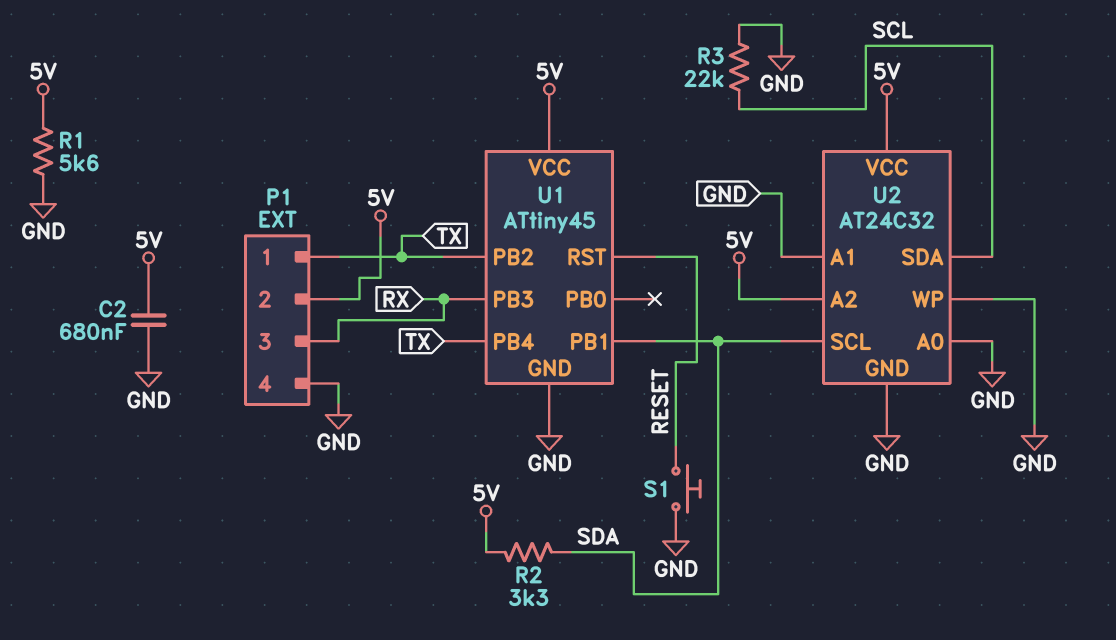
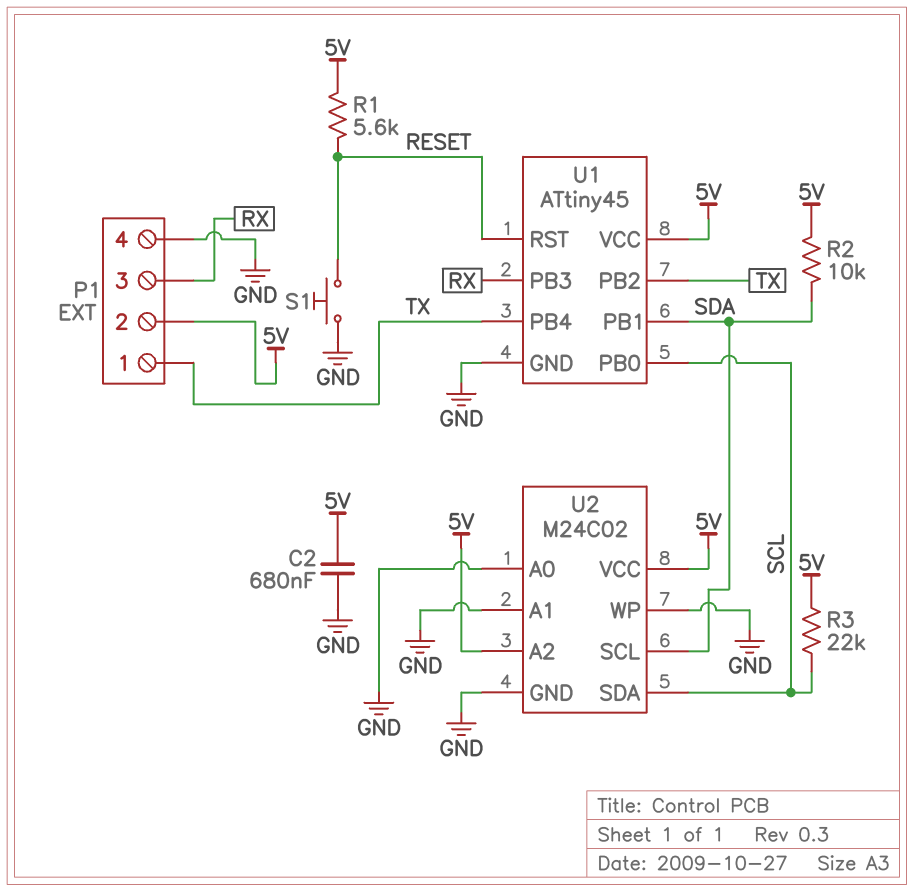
R1: 5.6k (5V, GND) -> 5.6k (5V, RESET)
R2: 3.3k (5V, SDA) -> 10k (5V, SDA)
R3: 22k (GND, SCL) -> 22k (5V, SCL)
U1 pin PB0: none -> SCL
U2: AT24C32 -> M24C02

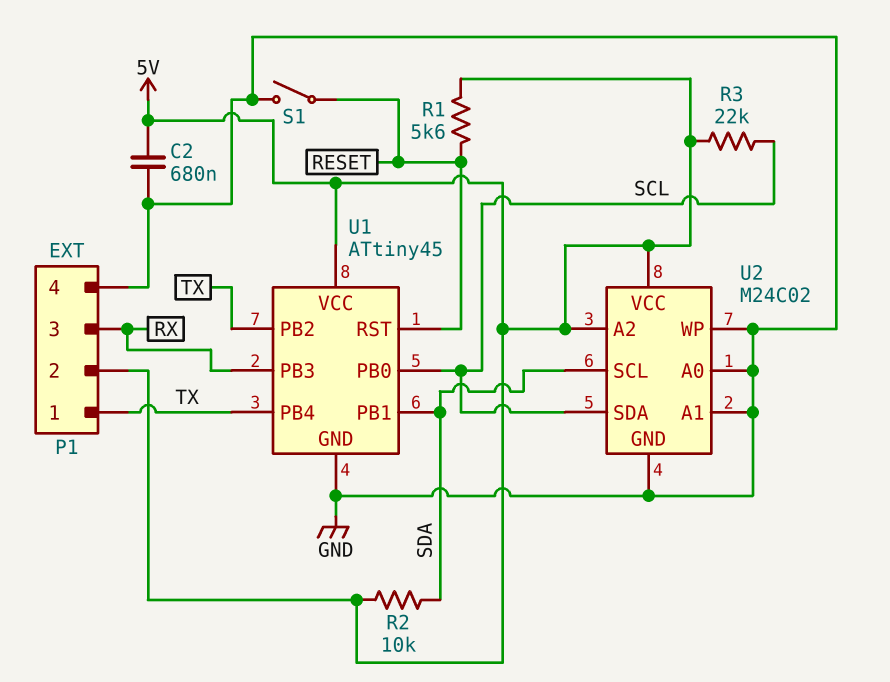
S1: button (GND, RESET) -> switch (GND, RESET)

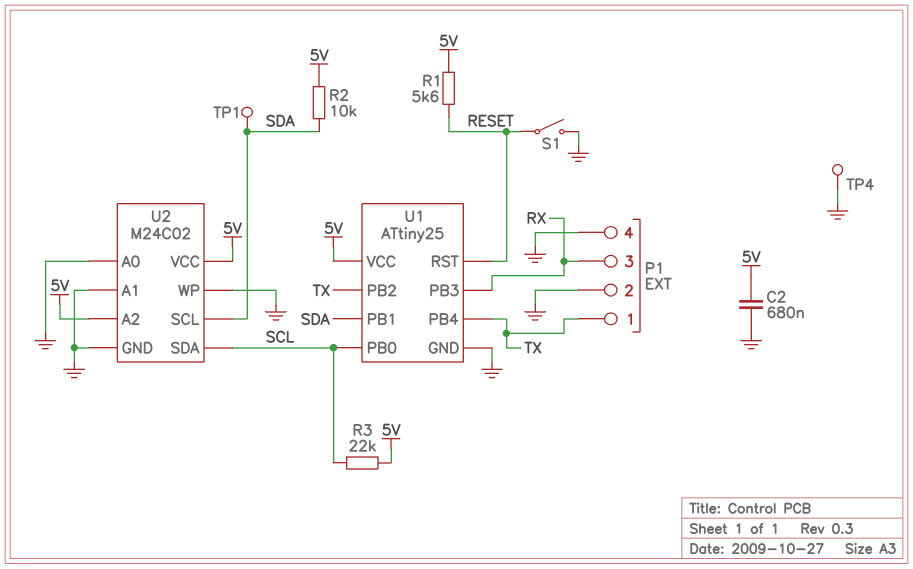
P1 pin 2: 5V -> GND
TP1: none -> test point (SDA)
TP4: none -> test point (GND)
U1: ATtiny45 -> ATtiny25

